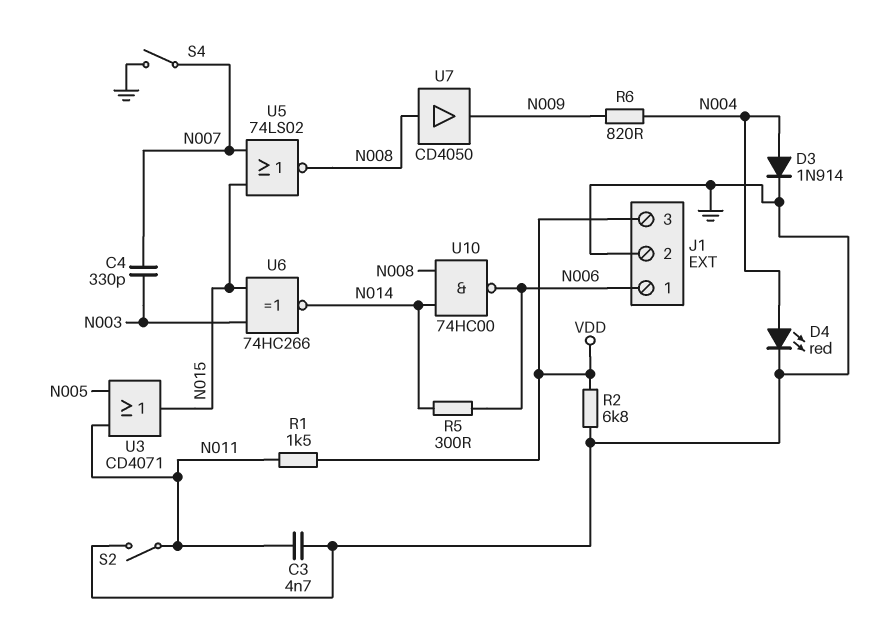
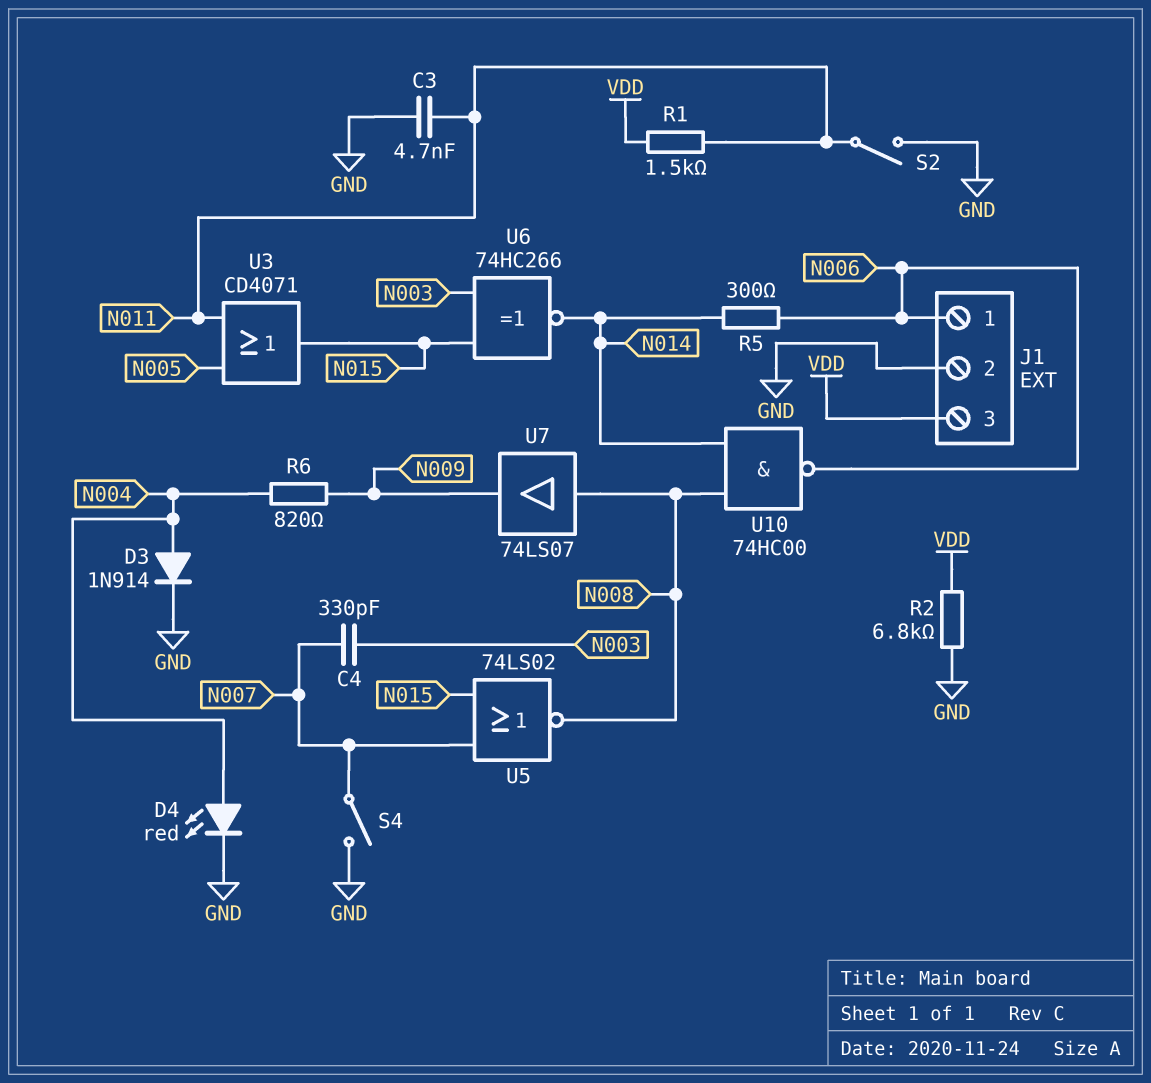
U7: buffer CD4050 (in N008, out N009) -> buffer 74LS07 (in N008, out N009)

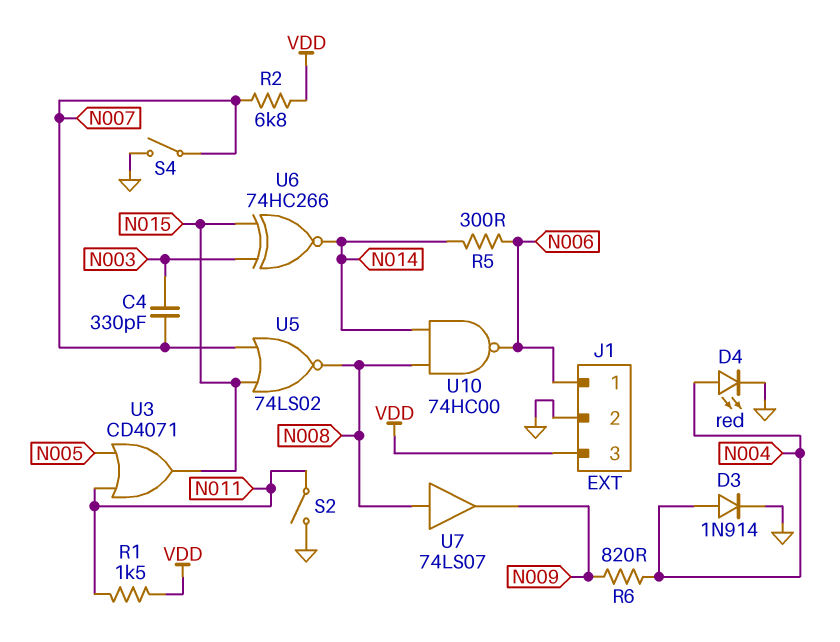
C3: 4.7nF (GND, N011) -> none
R2: 6.8k (GND, VDD) -> 6.8k (N007, VDD)

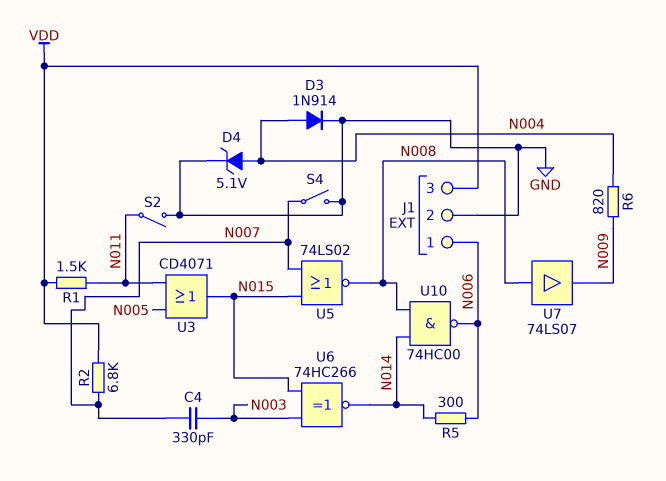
D4: LED red (A N004, K GND) -> zener 5.1V (A N004, K GND)

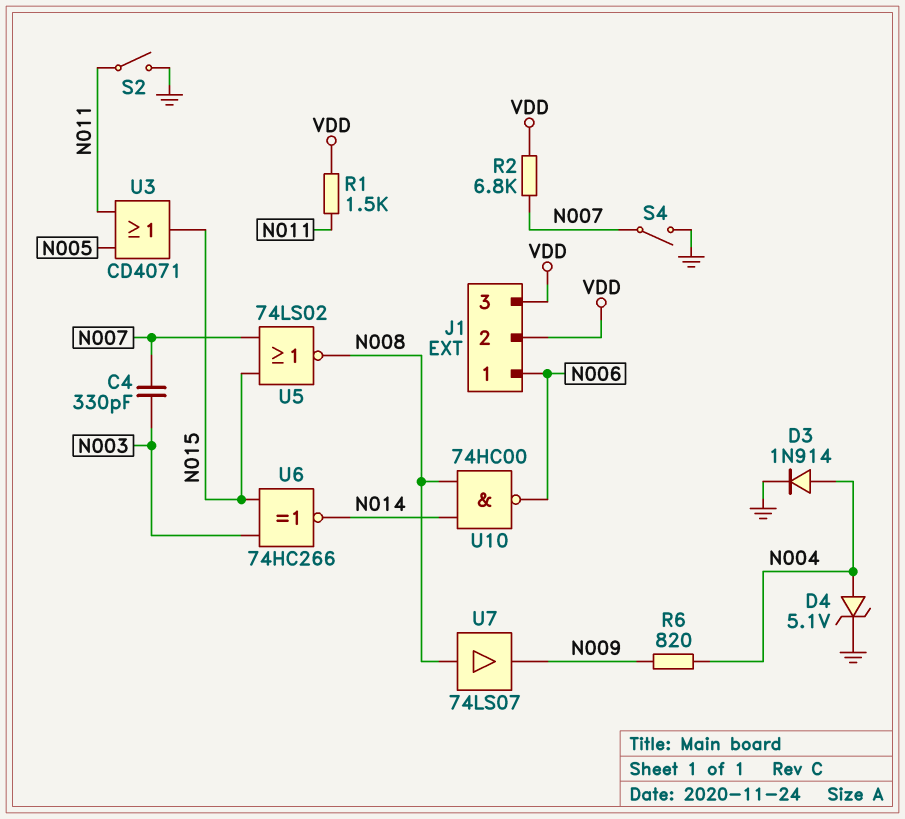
J1 pin 2: GND -> VDD
R5: 300 (N006, N014) -> none

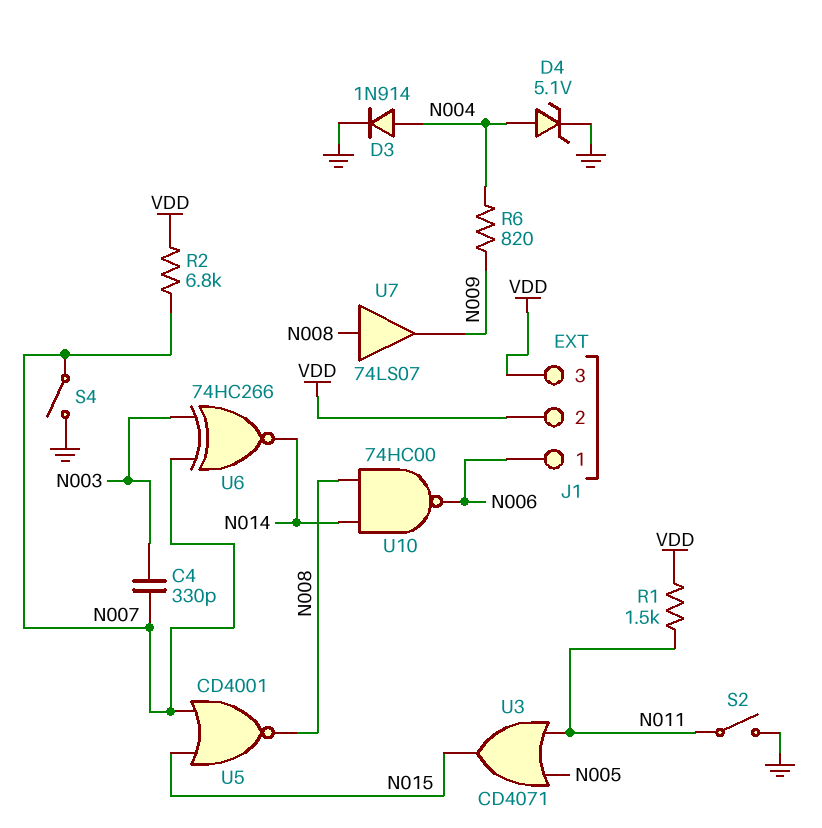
U5: NOR 74LS02 (in N007, in N015, out N008) -> NOR CD4001 (in N007, in N015, out N008)
U6: XNOR 74HC266 (in N003, in N015, out N014) -> XNOR 74HC266 (in N003, in N007, out N014)

